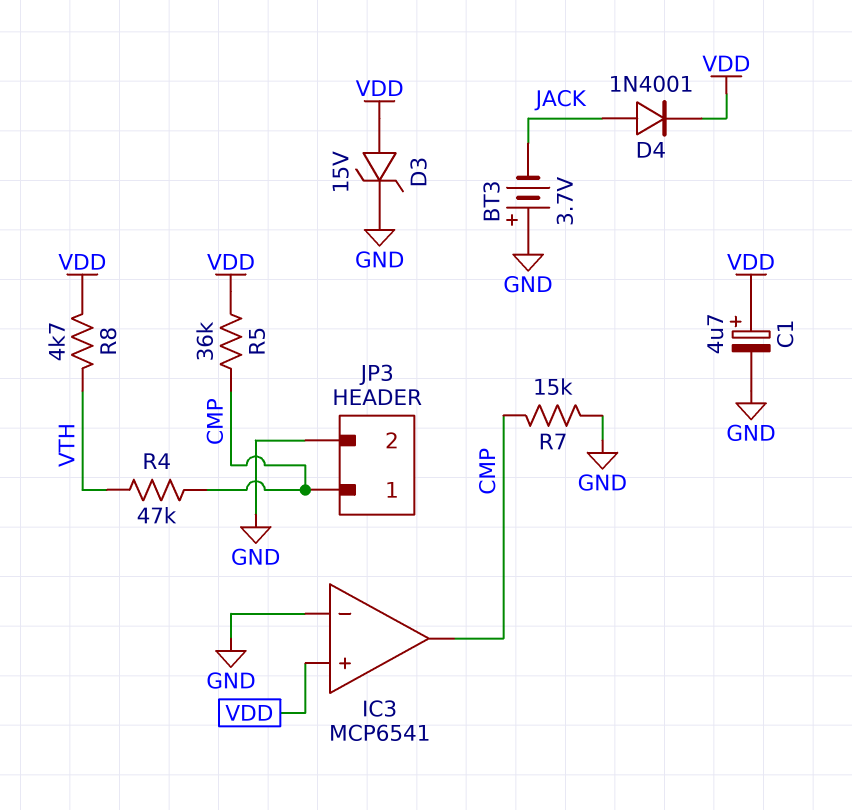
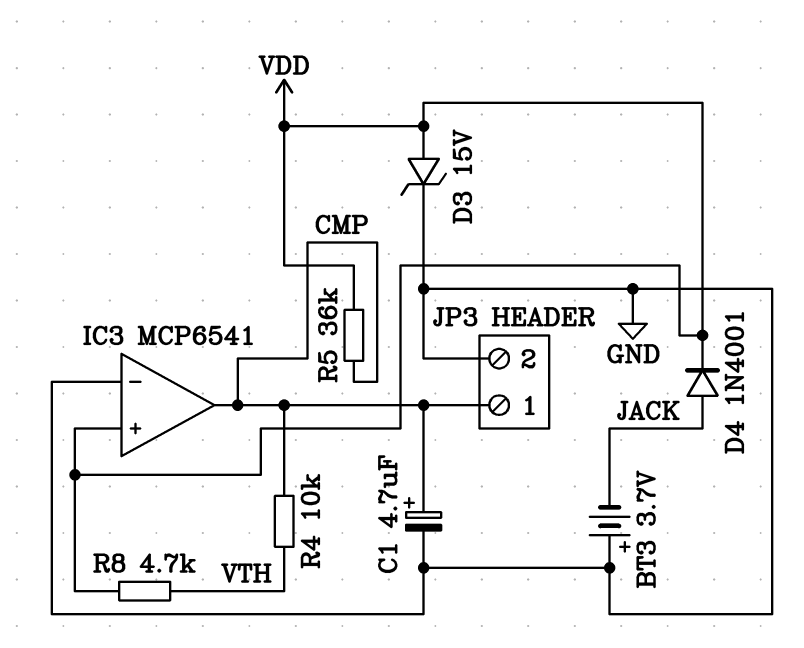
C1: 4.7uF (plus VDD, minus GND) -> 4.7uF (plus CMP, minus GND)
R4: 47k (CMP, VTH) -> 10k (CMP, VTH)
R7: 15k (CMP, GND) -> none

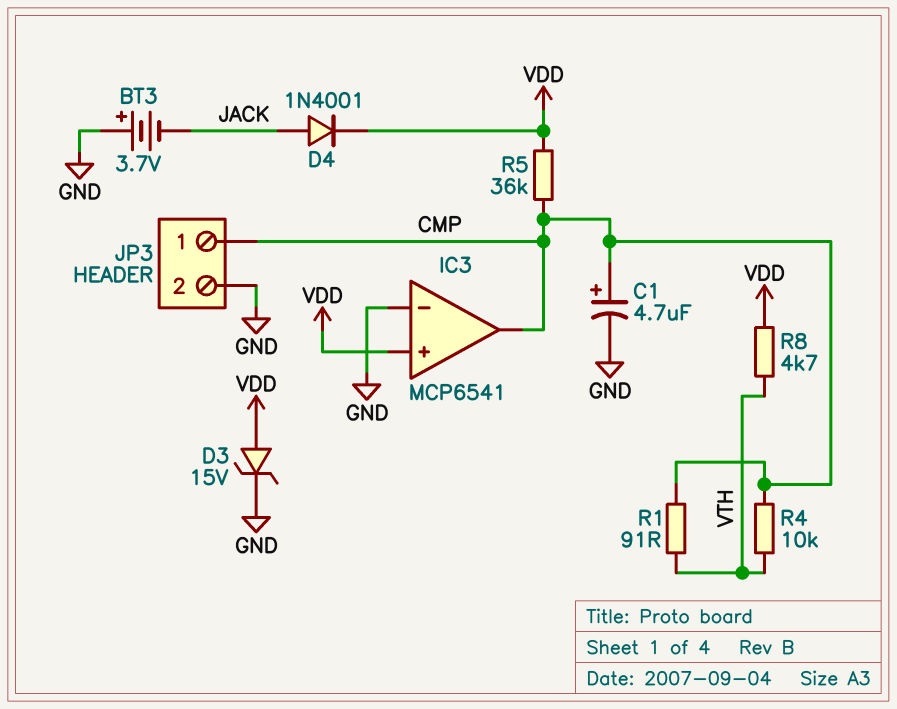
R1: none -> 91 (CMP, VTH)

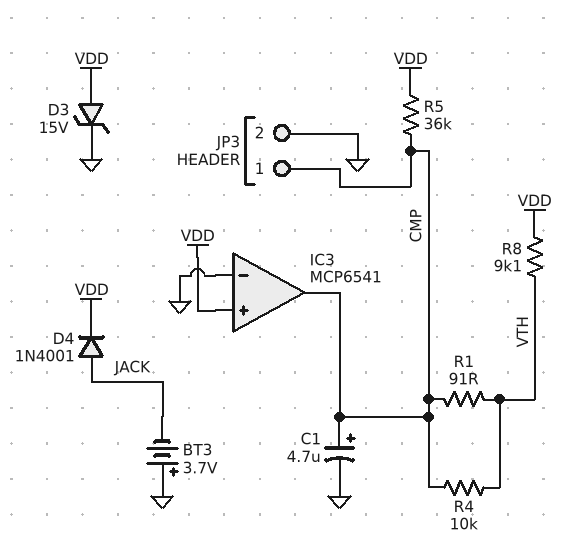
R8: 4.7k (VDD, VTH) -> 9.1k (VDD, VTH)

